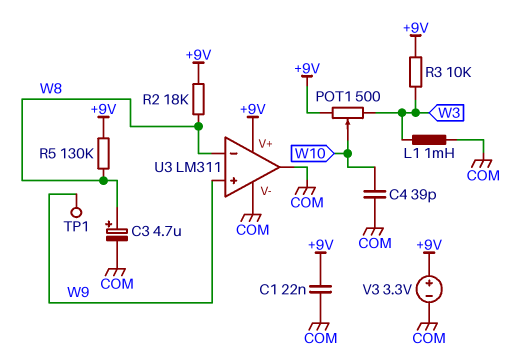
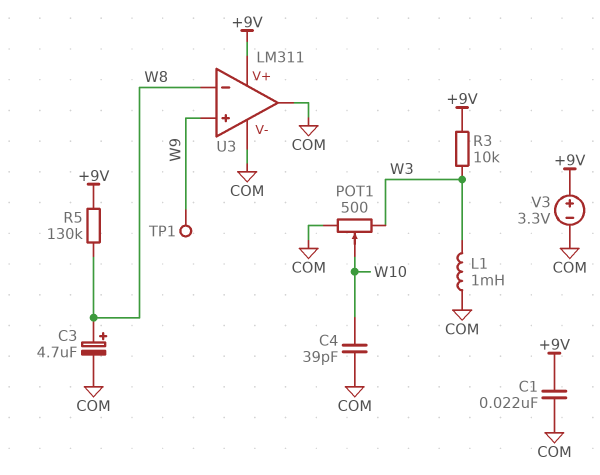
POT1: 500 (+9V, W3, wiper W10) -> 500 (COM, W3, wiper W10)
R2: 18k (+9V, W8) -> none

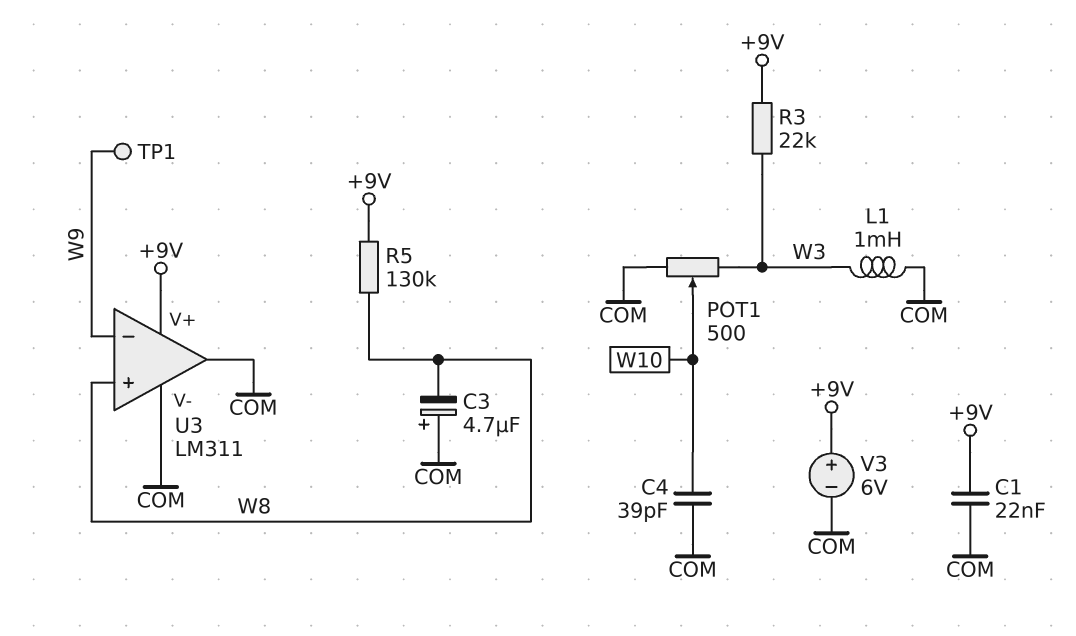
C3: 4.7uF (plus W8, minus COM) -> 4.7uF (plus COM, minus W8)
R3: 10k (+9V, W3) -> 22k (+9V, W3)
U3 pin in+: W9 -> W8
U3 pin in-: W8 -> W9
V3: 3.3V (plus +9V, minus COM) -> 6V (plus +9V, minus COM)

